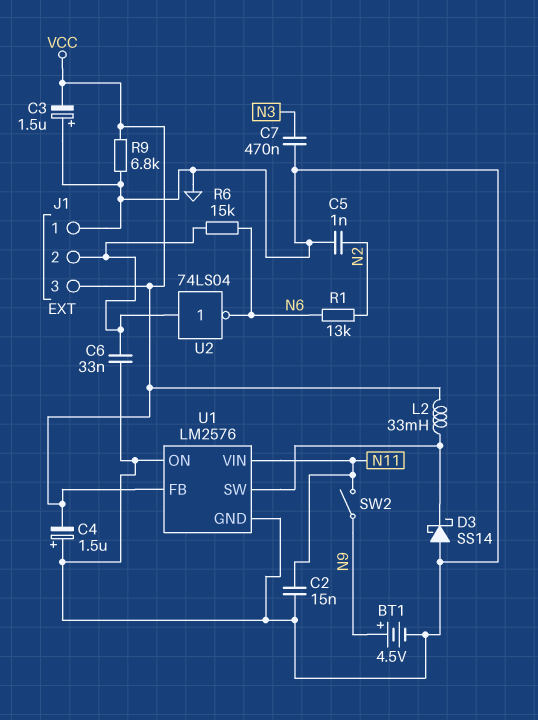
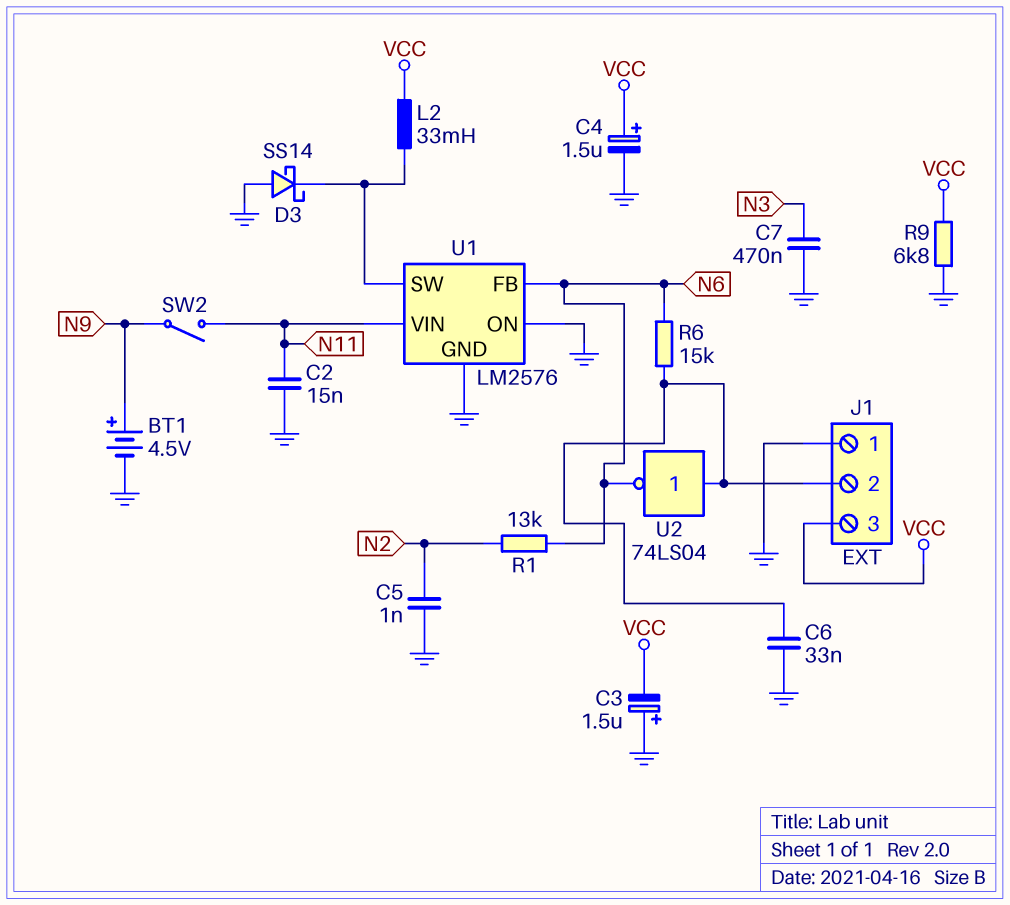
C4: 1.5uF (plus GND, minus VCC) -> 1.5uF (plus VCC, minus GND)
U1 pin FB: VCC -> N6

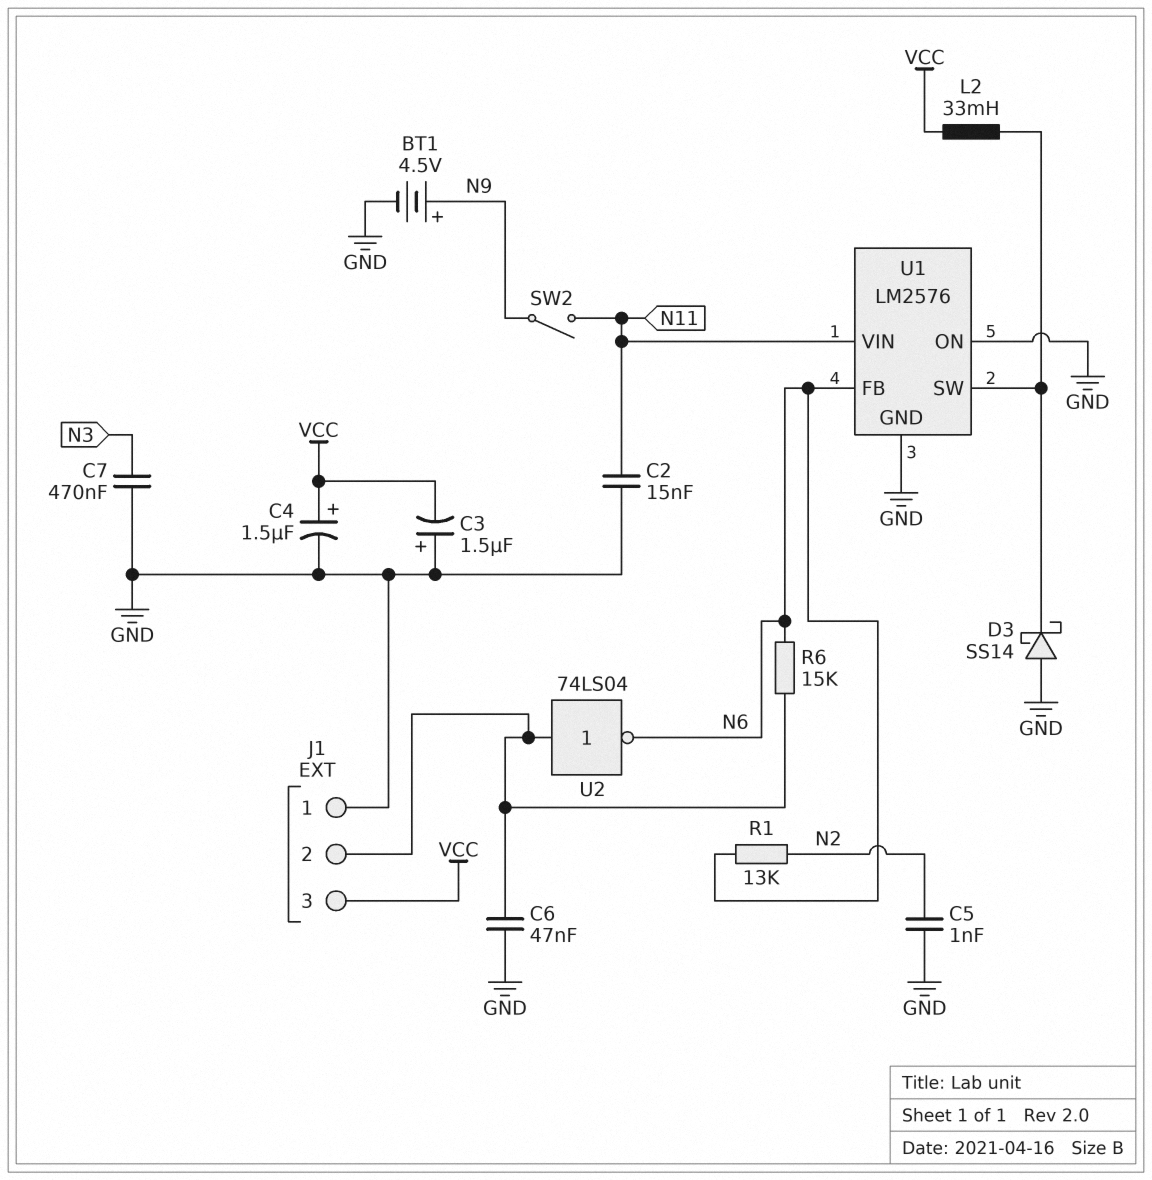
C6: 33nF (GND, J1/2) -> 47nF (GND, J1/2)
R9: 6.8k (GND, VCC) -> none

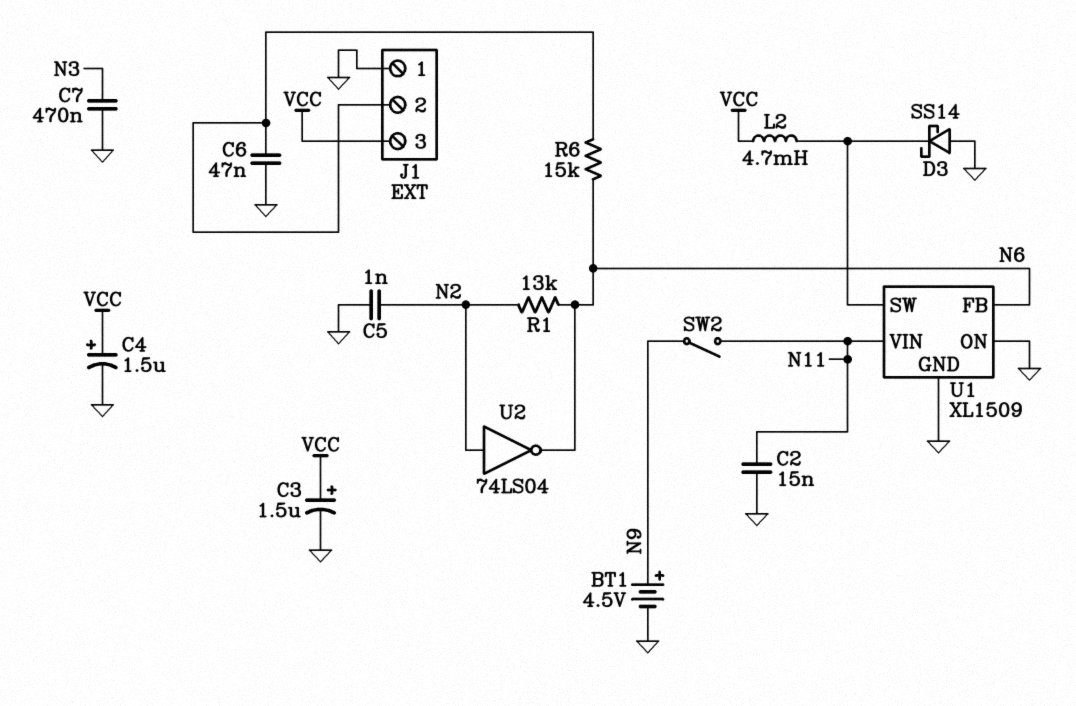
C3: 1.5uF (plus GND, minus VCC) -> 1.5uF (plus VCC, minus GND)
L2: 33mH (U1/SW, VCC) -> 4.7mH (U1/SW, VCC)
U1: LM2576 -> XL1509
U2: NOT 74LS04 (in J1/2, out N6) -> NOT 74LS04 (in N2, out N6)

